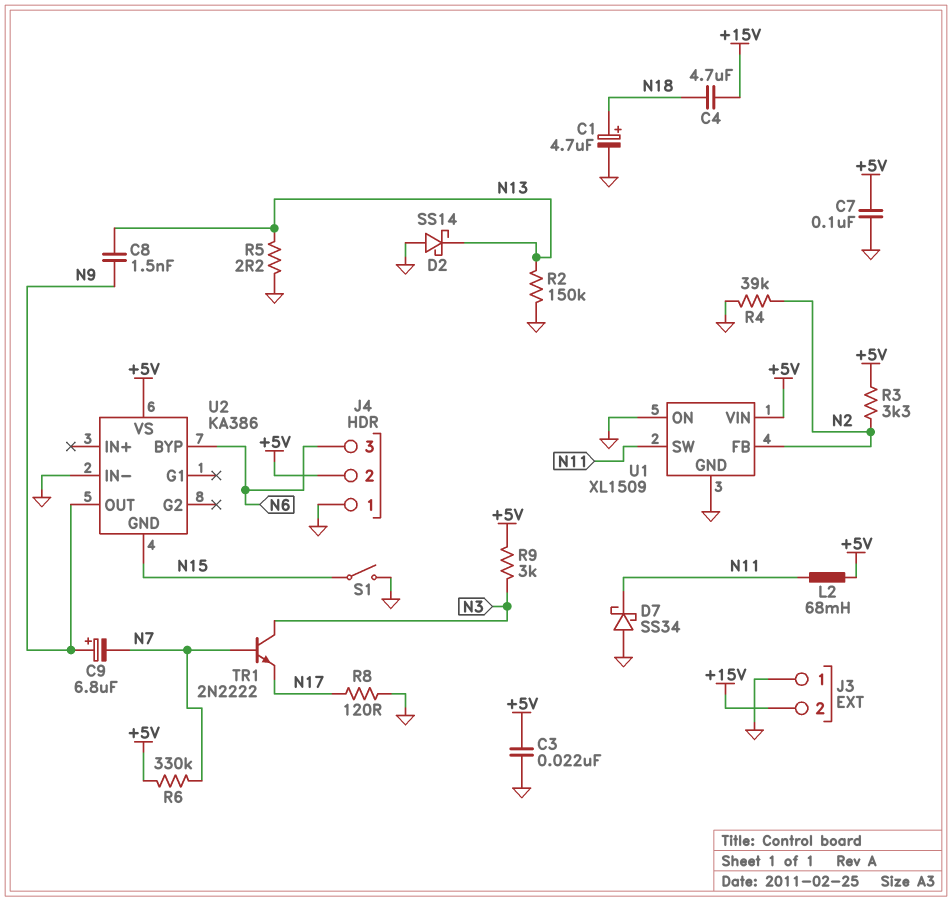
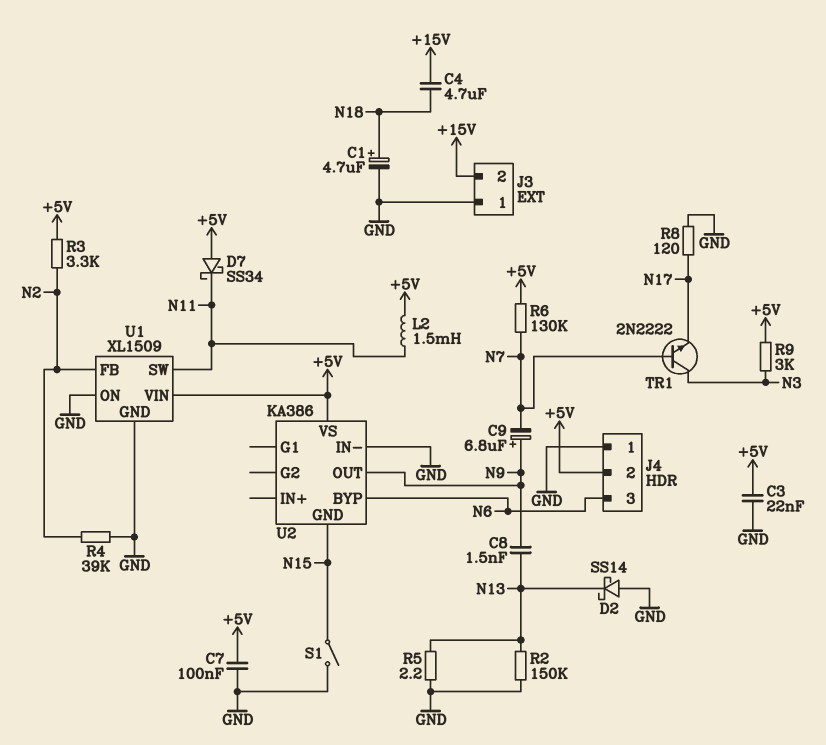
D7: schottky SS34 (A GND, K N11) -> schottky SS34 (A +5V, K N11)
L2: 68mH (+5V, N11) -> 1.5mH (+5V, N11)
R6: 330k (+5V, N7) -> 130k (+5V, N7)

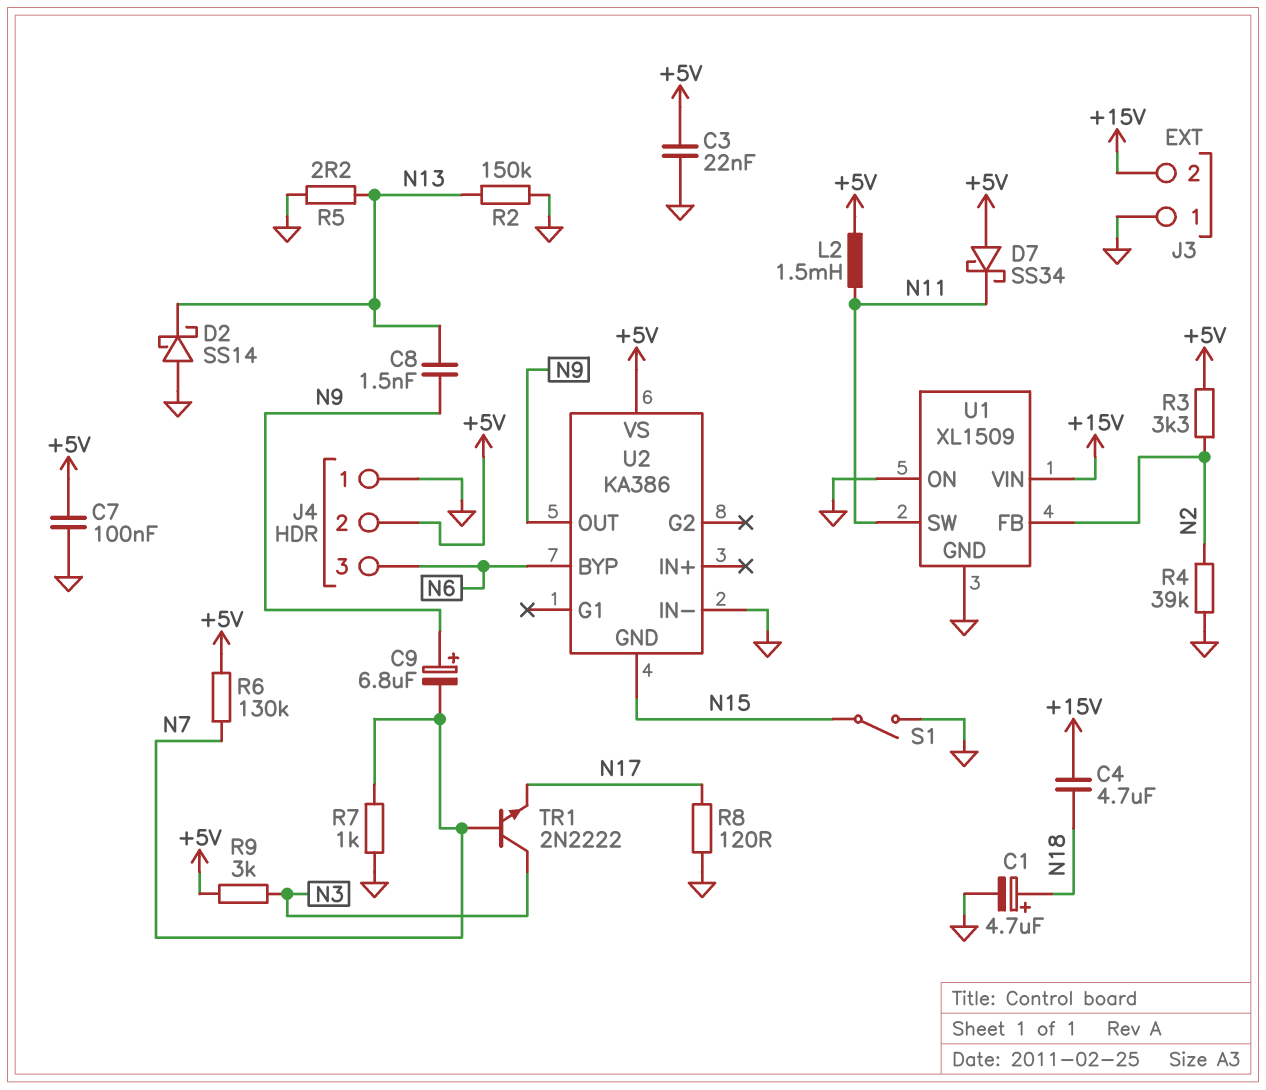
R7: none -> 1k (GND, N7)
U1 pin VIN: +5V -> +15V

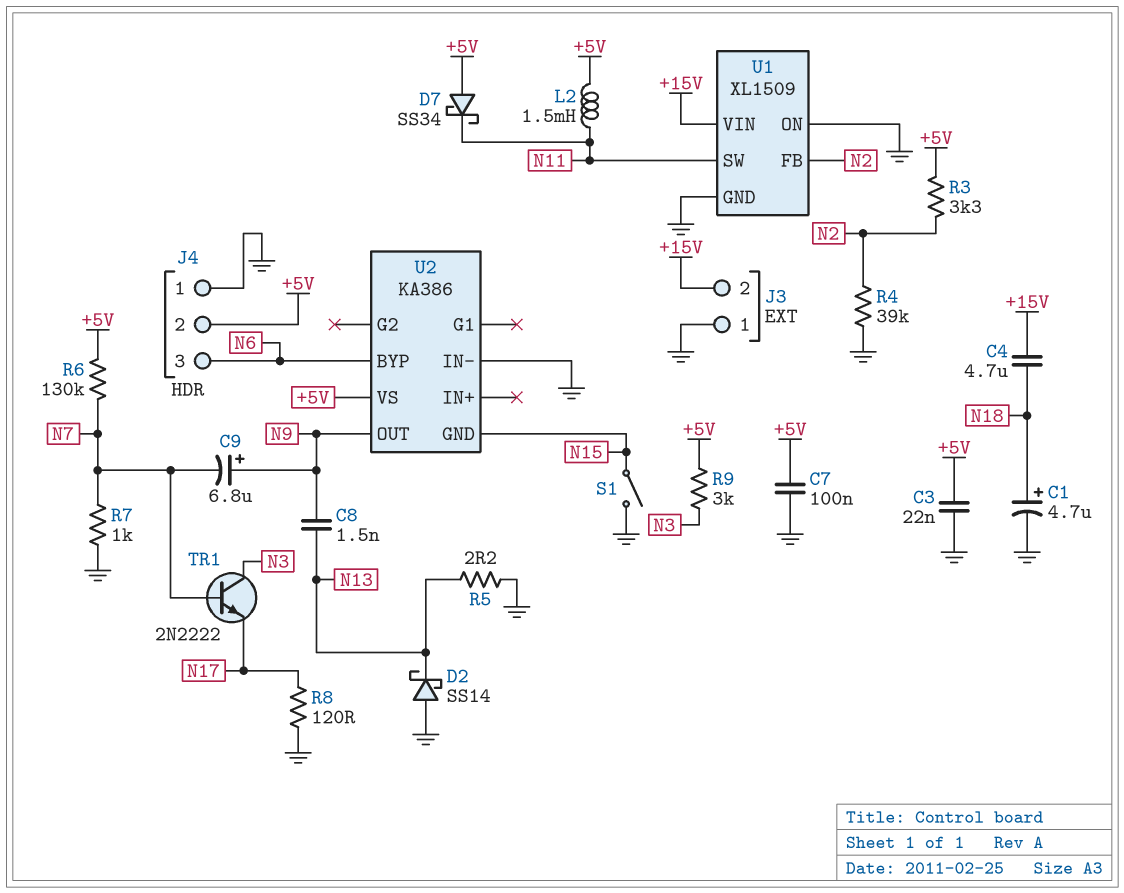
R2: 150k (GND, N13) -> none

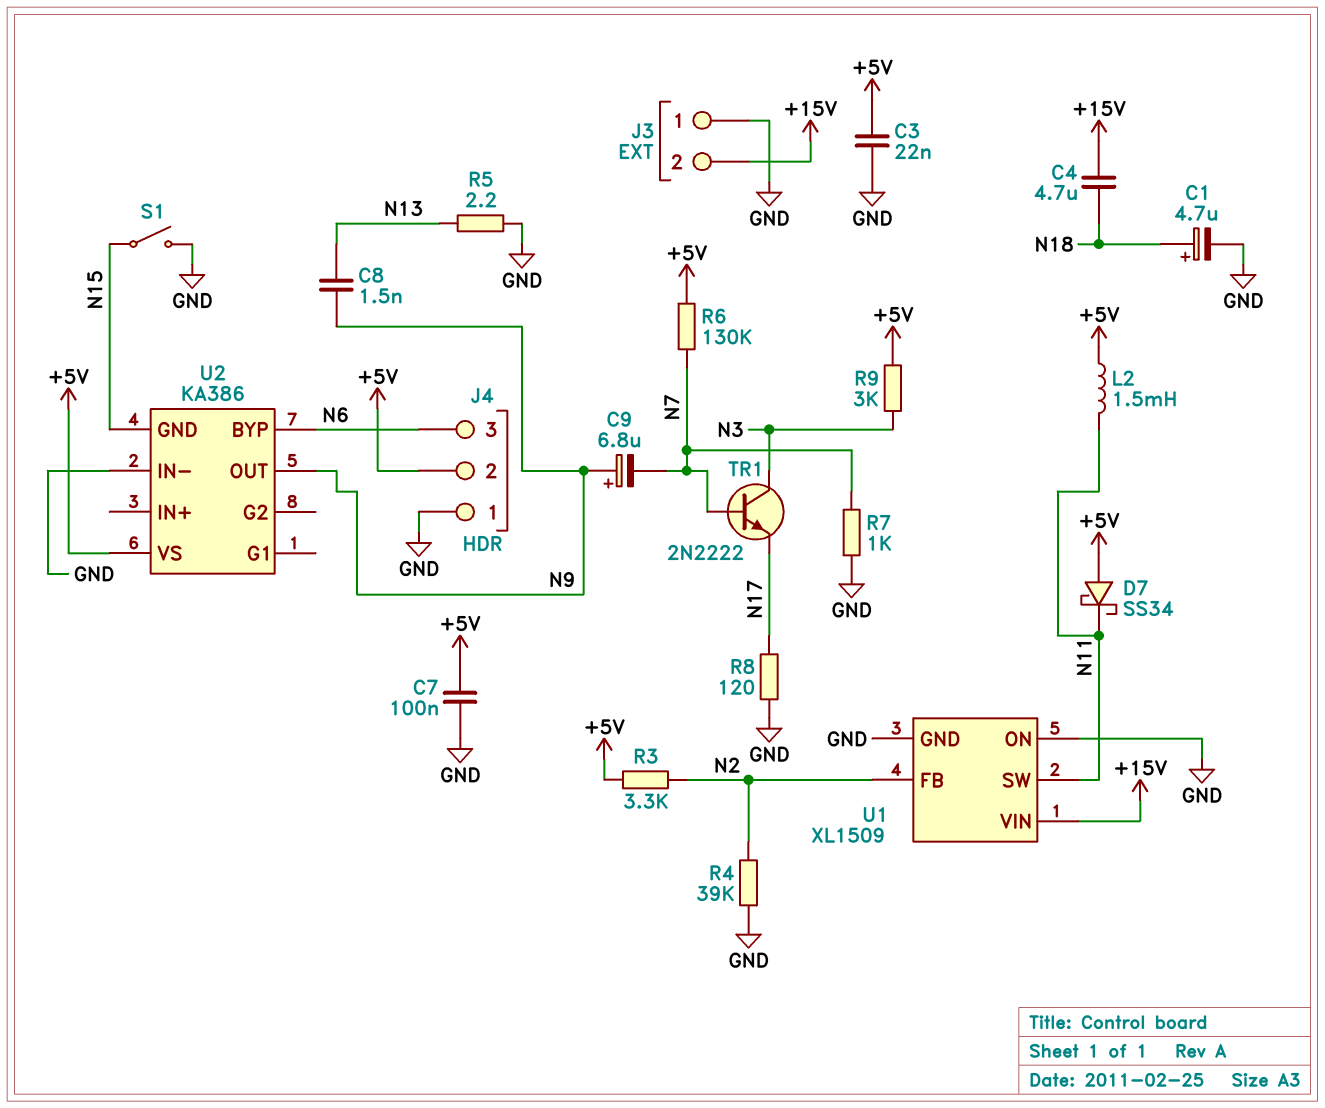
D2: schottky SS14 (A GND, K N13) -> none

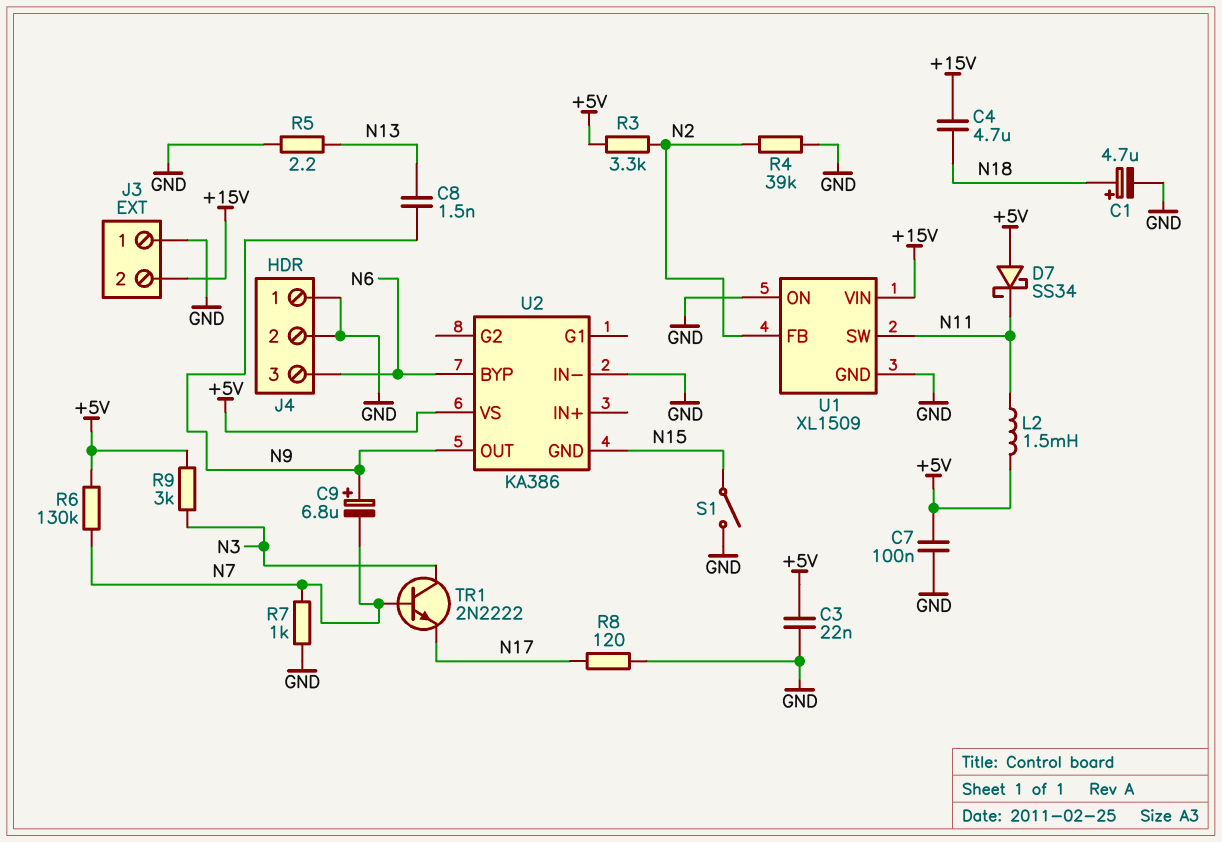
J4 pin 2: +5V -> GND

